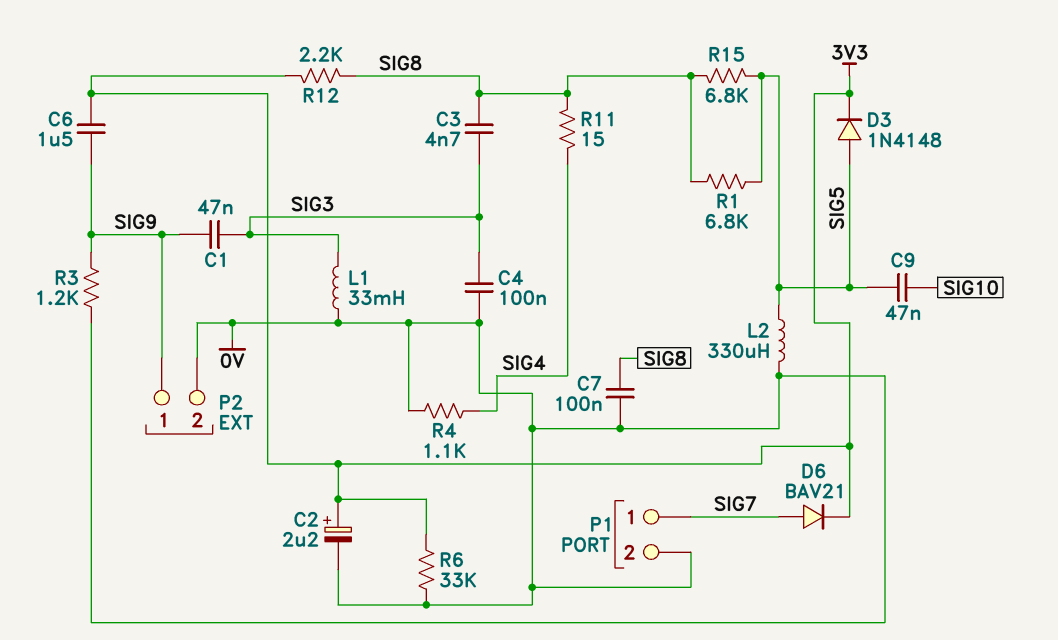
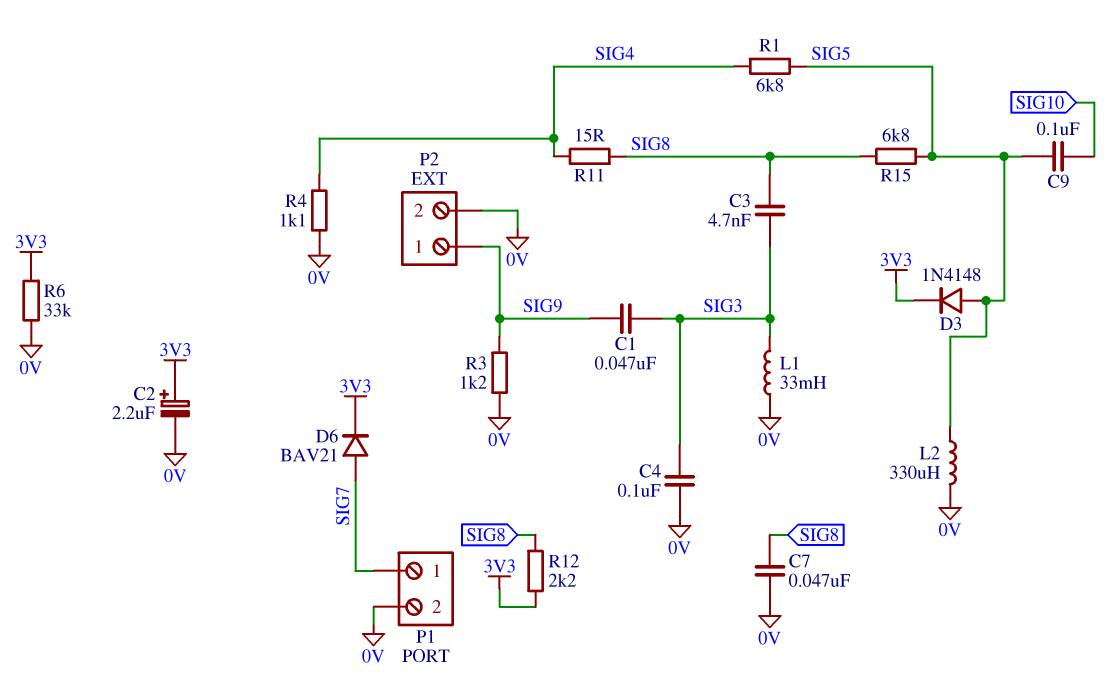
C6: 1.5uF (3V3, SIG9) -> none
C7: 100nF (0V, SIG8) -> 47nF (0V, SIG8)
C9: 47nF (SIG5, SIG10) -> 100nF (SIG5, SIG10)
R1: 6.8k (SIG5, SIG8) -> 6.8k (SIG4, SIG5)

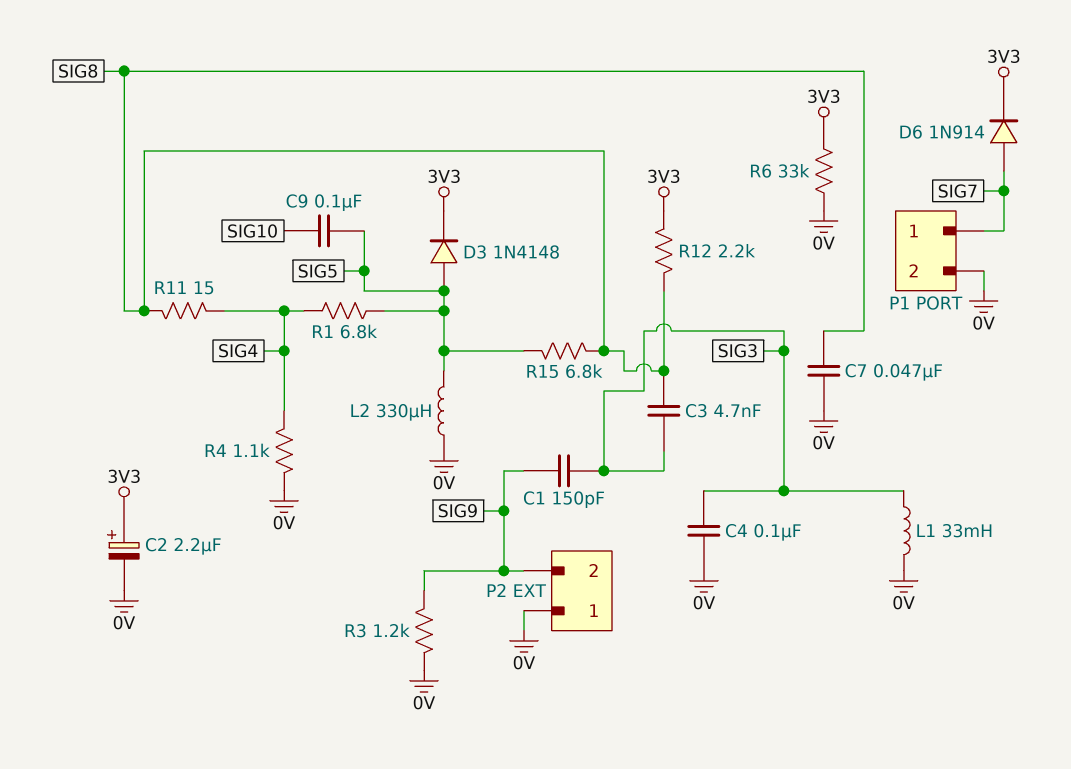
C1: 47nF (SIG3, SIG9) -> 150pF (SIG3, SIG9)
D6: diode BAV21 (A SIG7, K 3V3) -> diode 1N914 (A SIG7, K 3V3)
P2 pin 1: SIG9 -> 0V
P2 pin 2: 0V -> SIG9

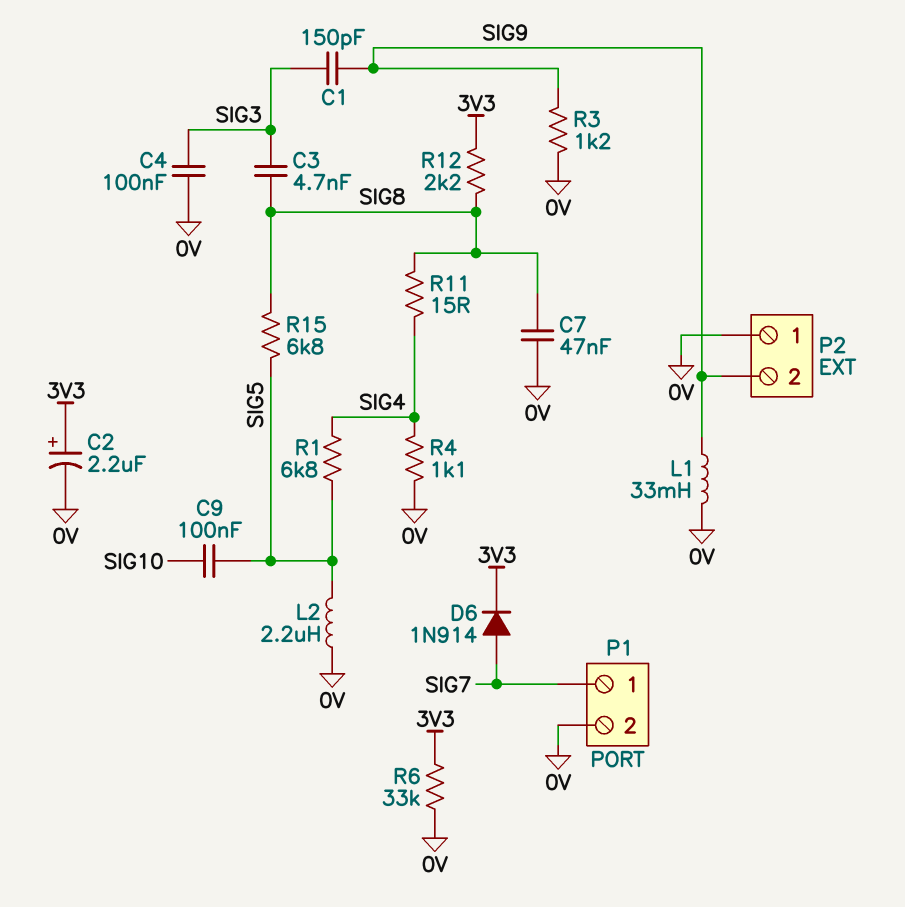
D3: diode 1N4148 (A SIG5, K 3V3) -> none
L1: 33mH (0V, SIG3) -> 33mH (0V, SIG9)
L2: 330uH (0V, SIG5) -> 2.2uH (0V, SIG5)

